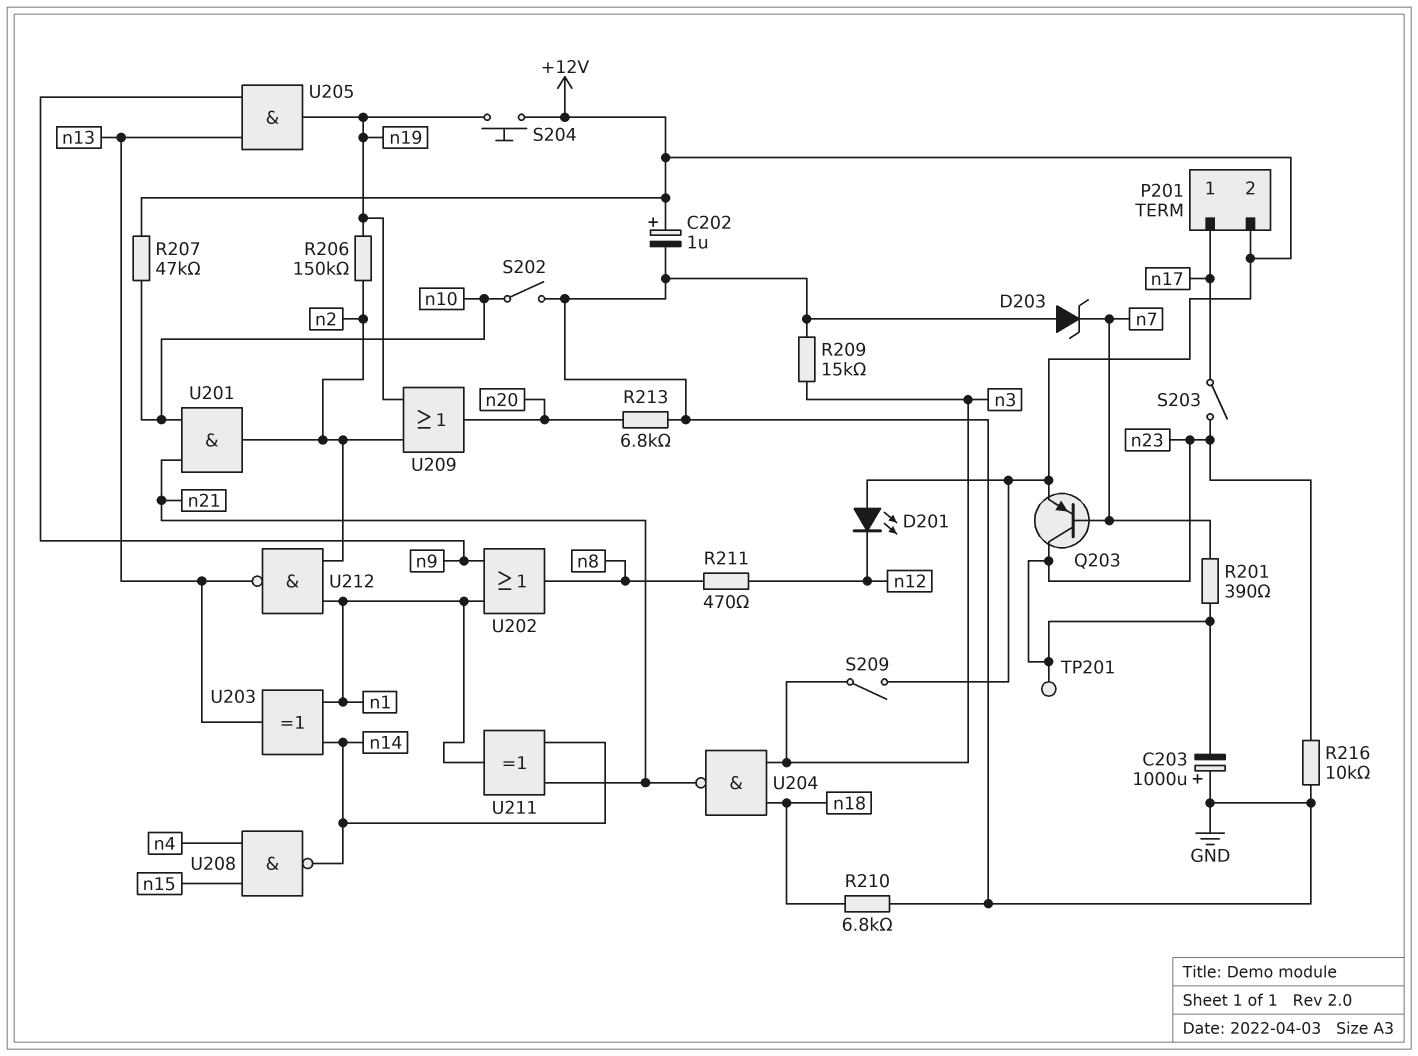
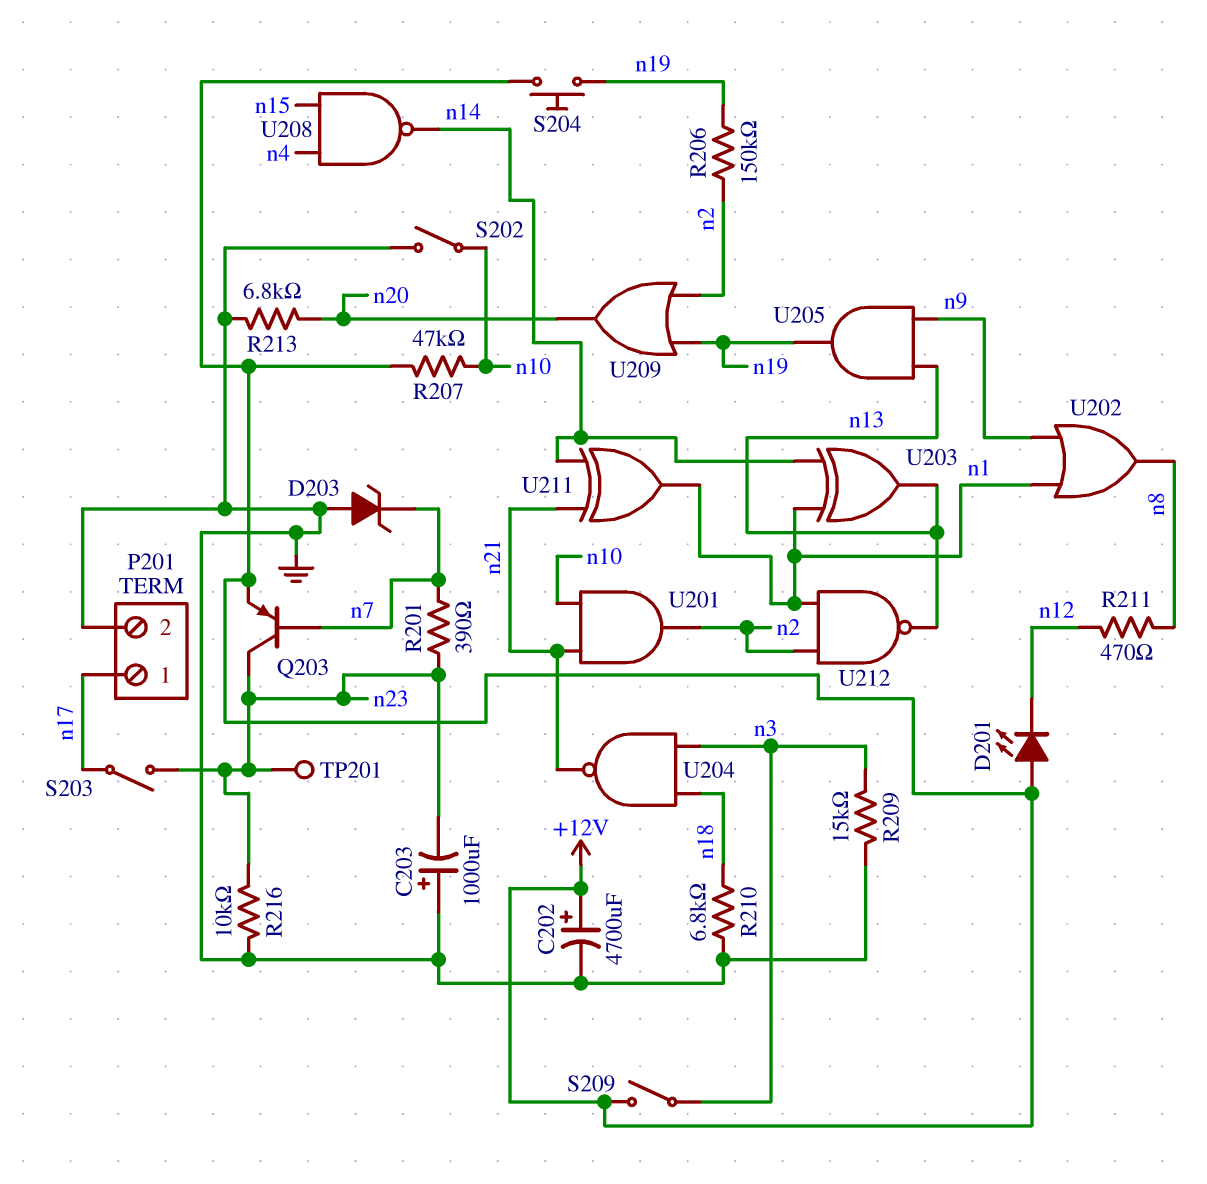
C202: 1uF (plus +12V, minus GND) -> 4700uF (plus +12V, minus GND)
P201 pin 2: +12V -> GND

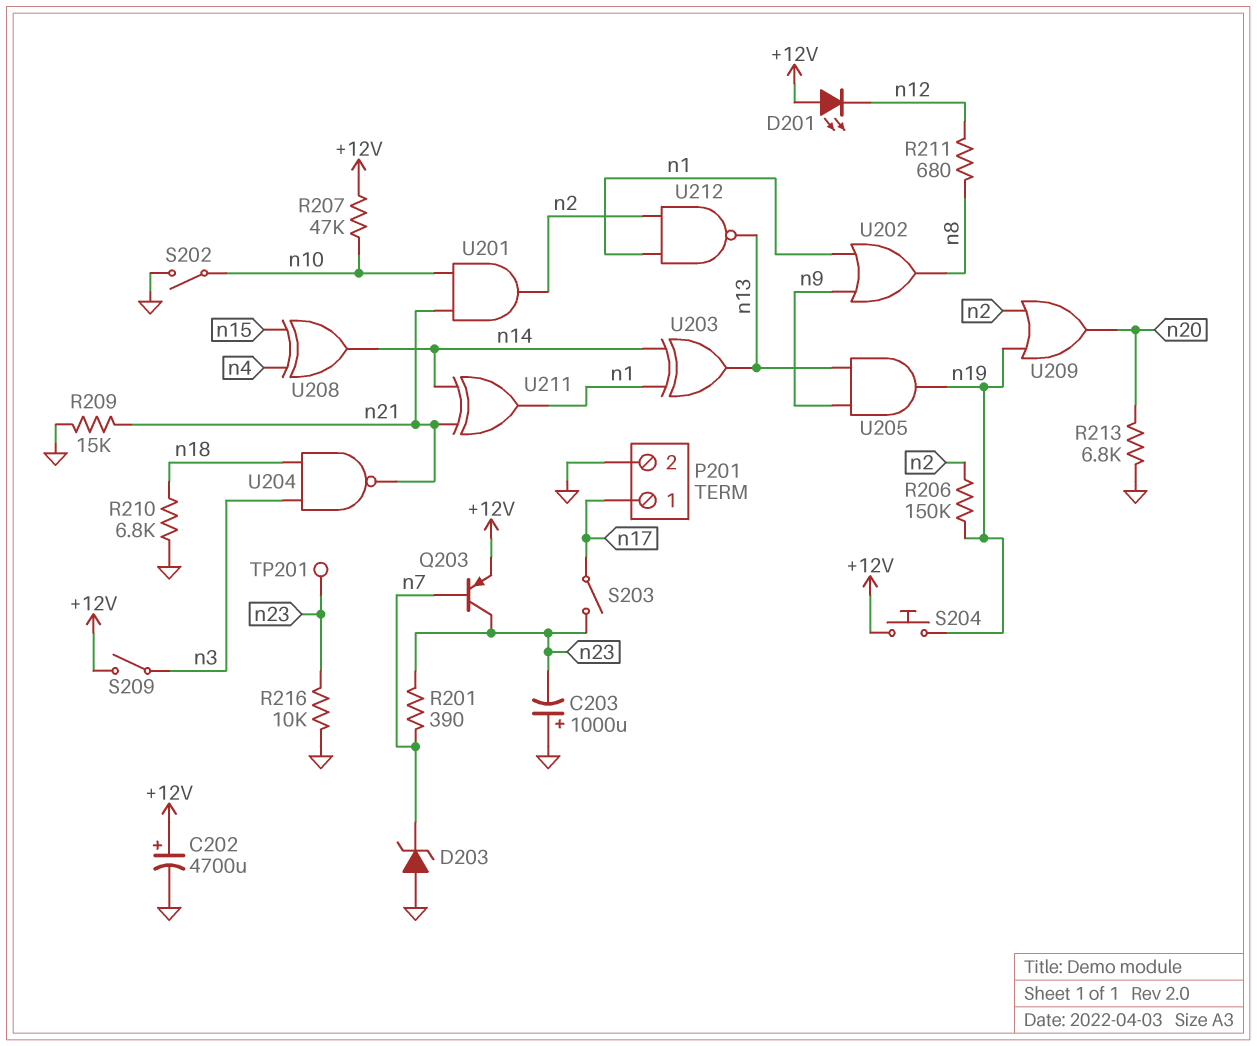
R209: 15k (GND, n3) -> 15k (GND, n21)
R211: 470 (n8, n12) -> 680 (n8, n12)
U208: NAND (in n4, in n15, out n14) -> XOR (in n4, in n15, out n14)

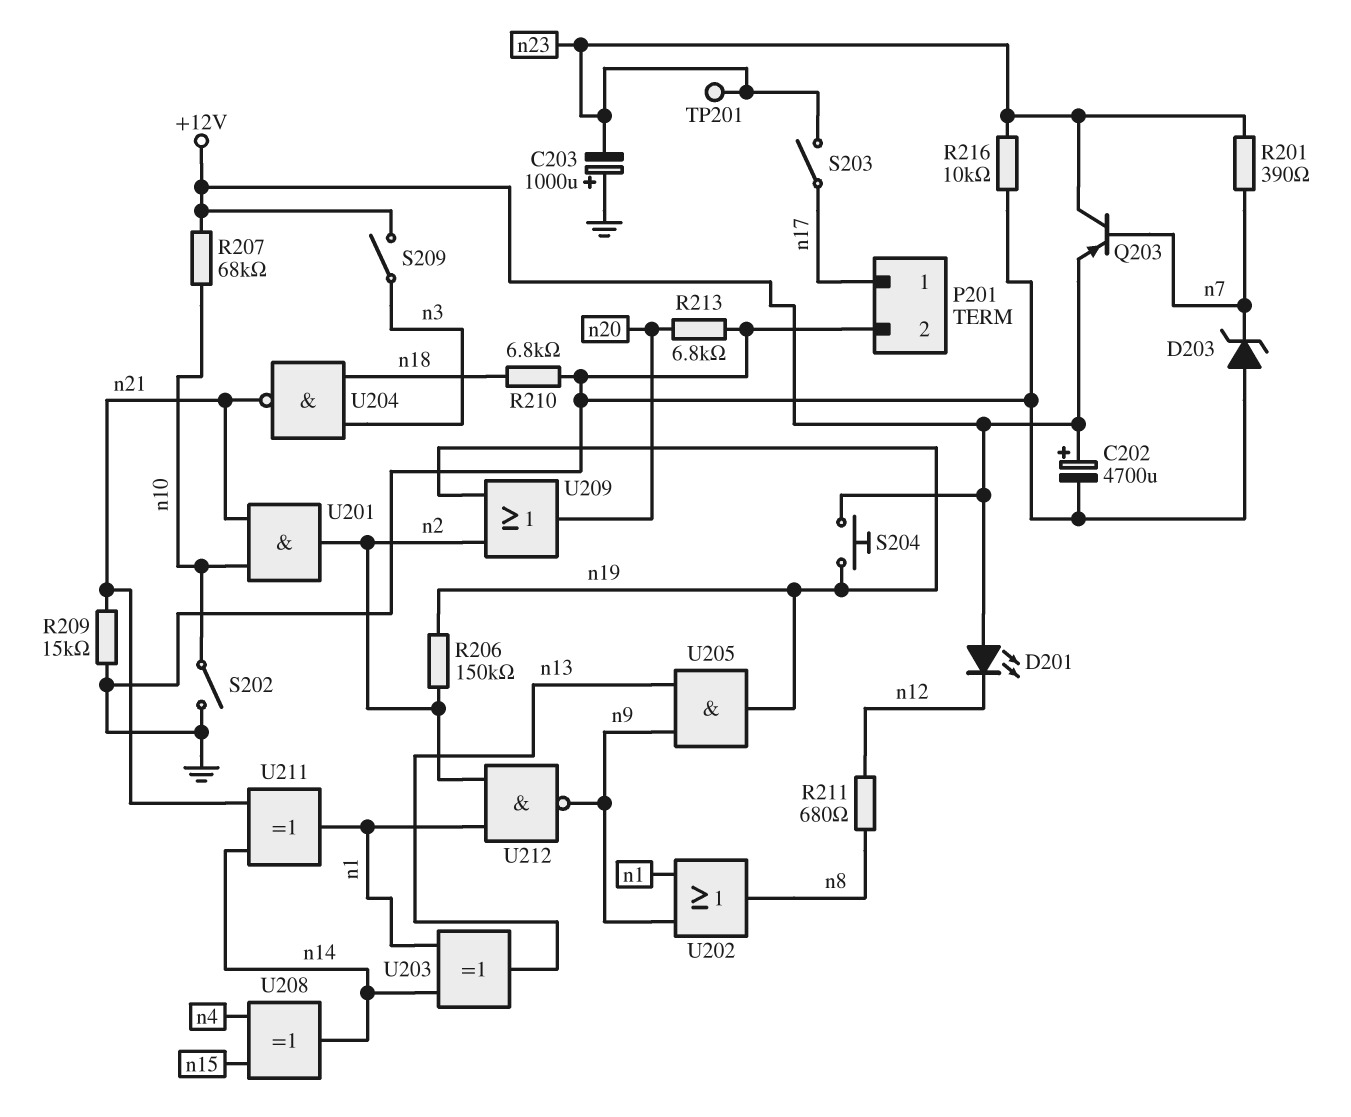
R207: 47k (+12V, n10) -> 68k (+12V, n10)
U212: NAND (in n1, in n2, out n13) -> NAND (in n1, in n2, out n9)

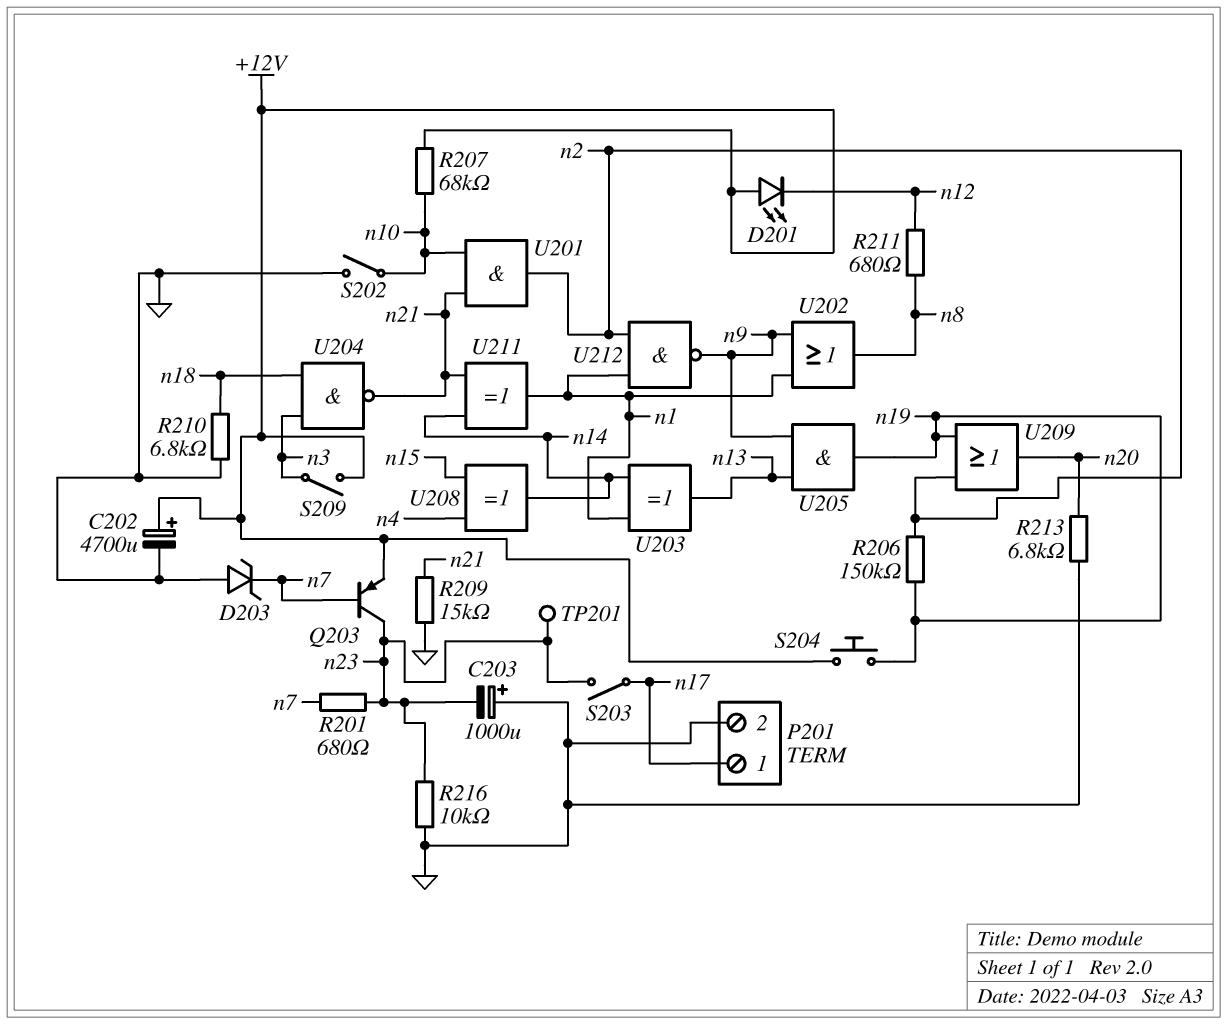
R201: 390 (n7, n23) -> 680 (n7, n23)

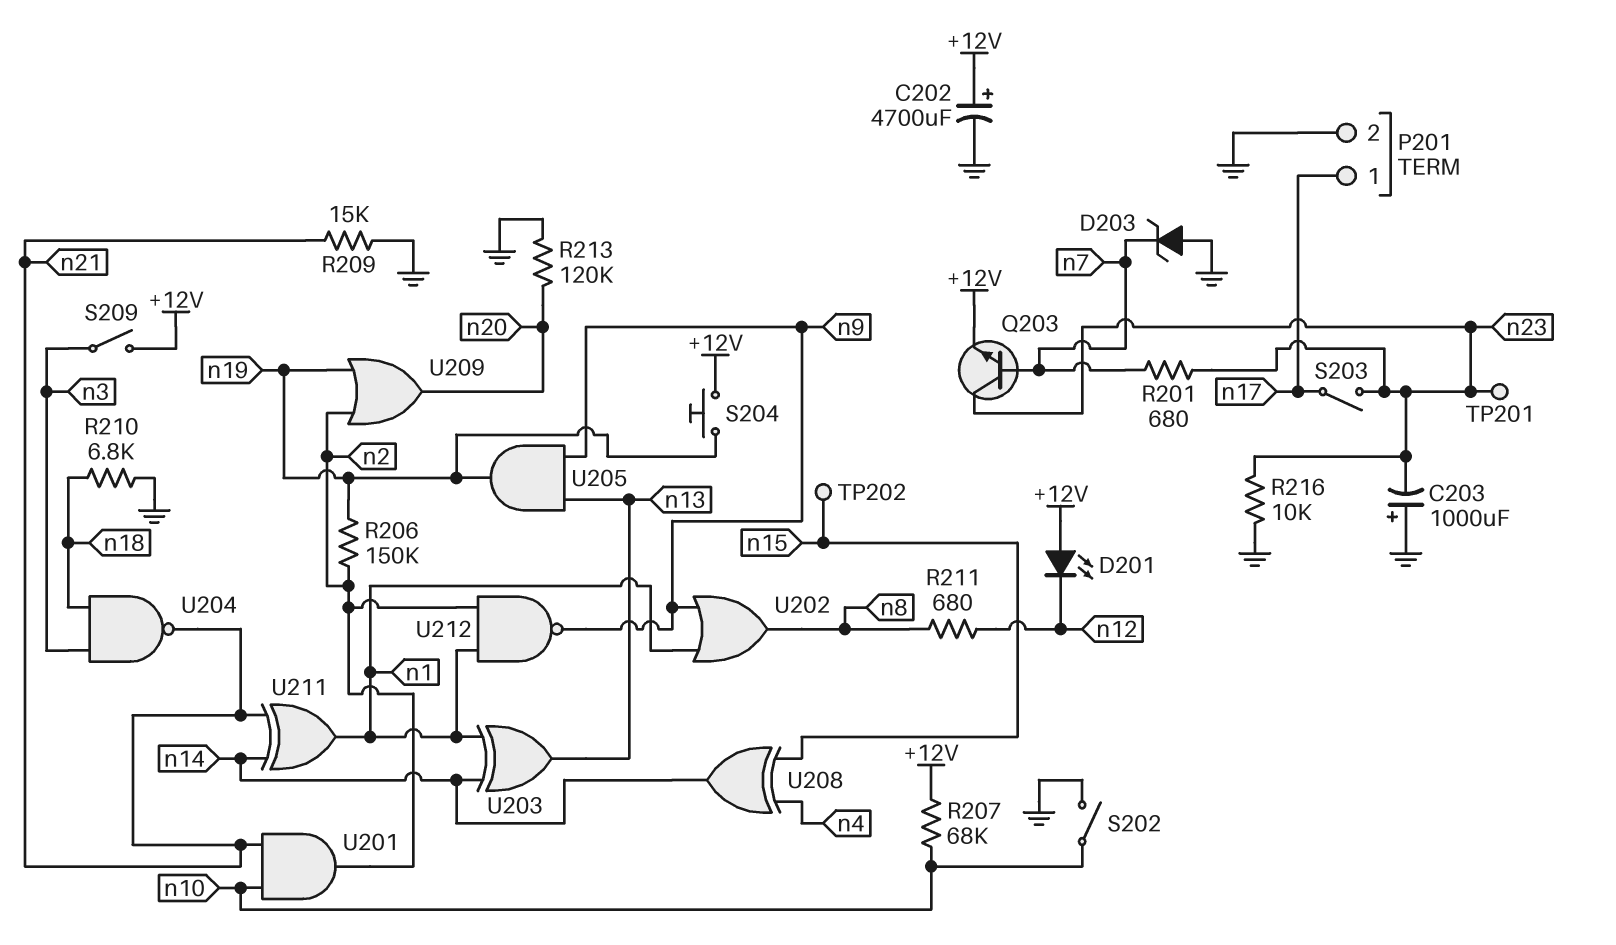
Q203: PNP (B n7, C n23, E +12V) -> NPN (B n7, C n23, E +12V)
R213: 6.8k (GND, n20) -> 120k (GND, n20)
TP202: none -> test point (n15)

